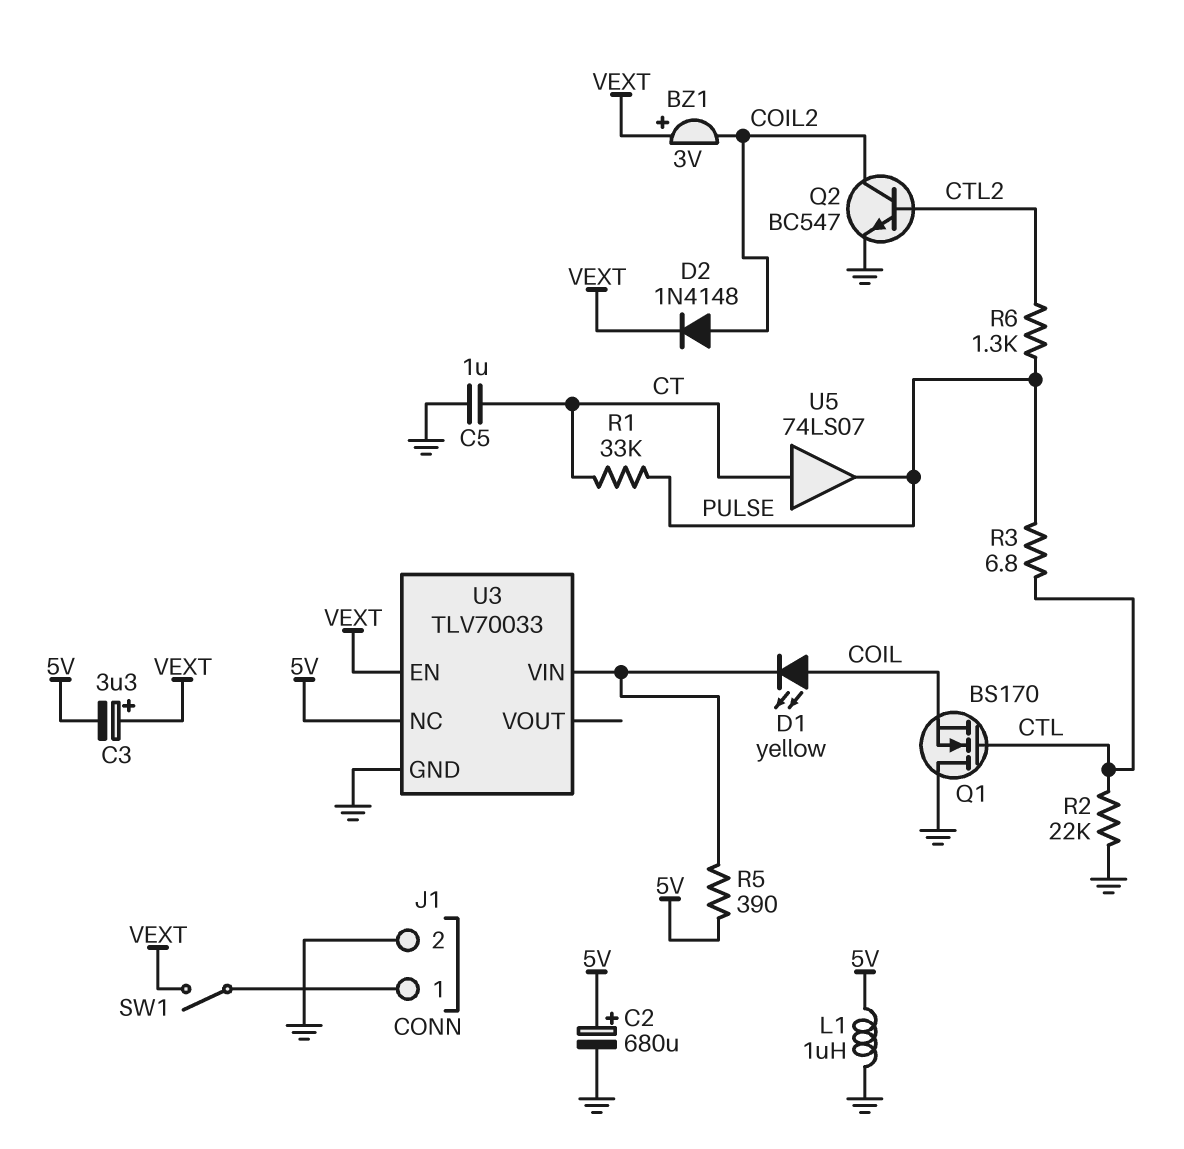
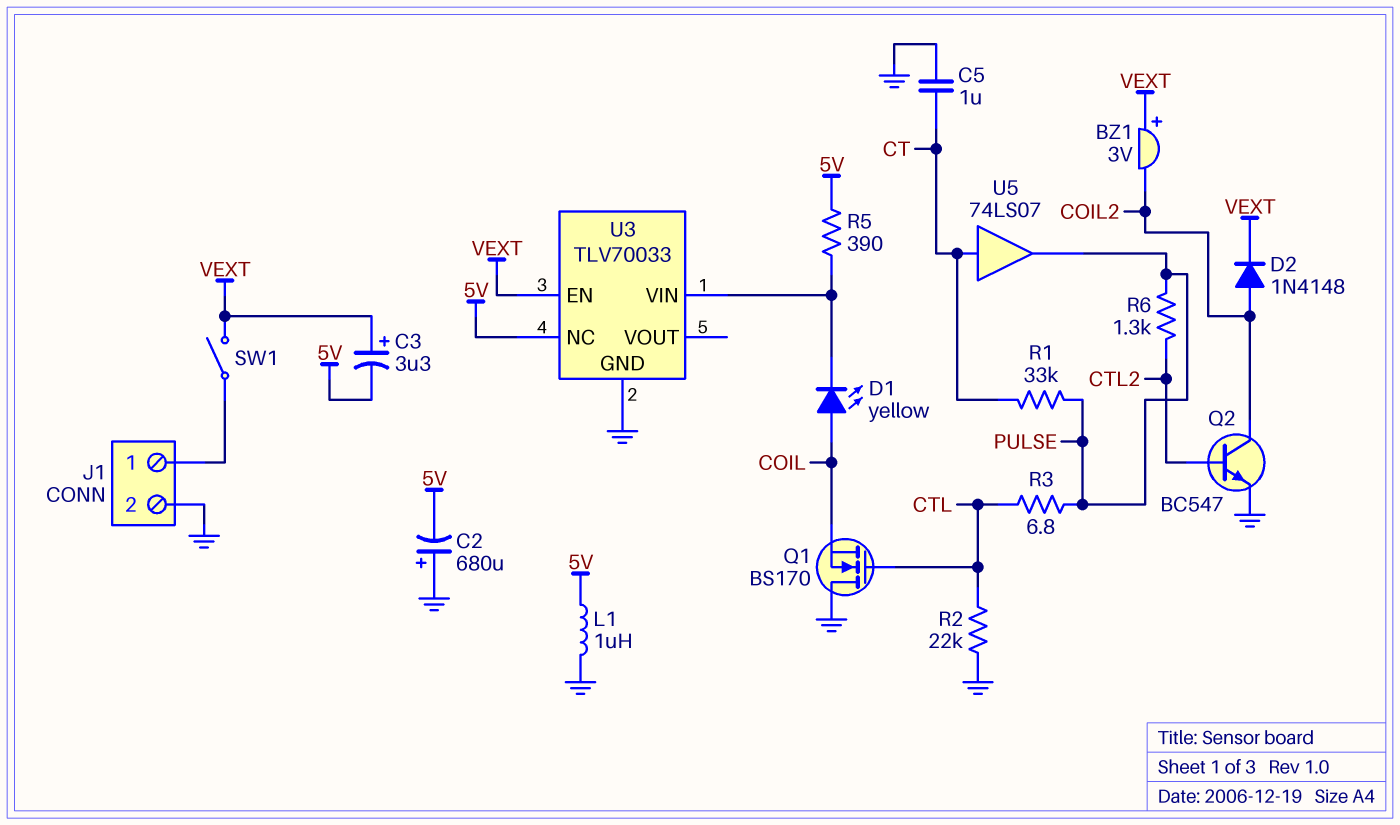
C2: 680uF (plus 5V, minus GND) -> 680uF (plus GND, minus 5V)

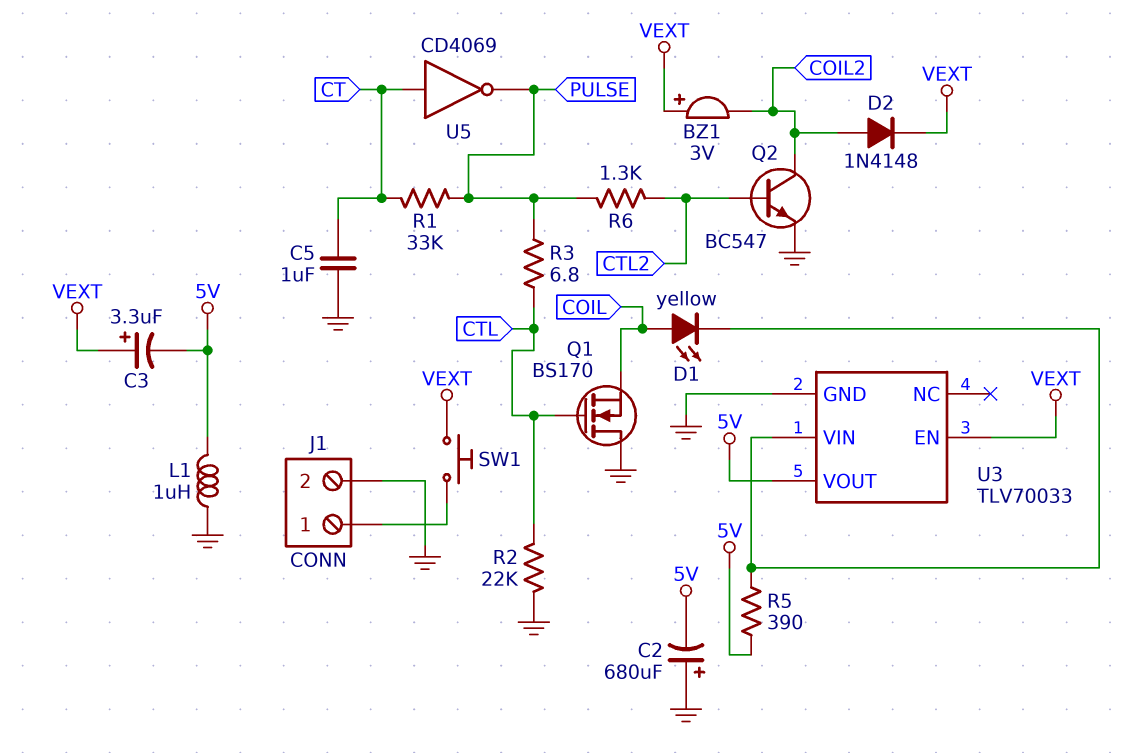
SW1: switch (J1/1, VEXT) -> button (J1/1, VEXT)
U3 pin NC: 5V -> none
U3 pin VOUT: none -> 5V
U5: buffer 74LS07 (in CT, out PULSE) -> NOT CD4069 (in CT, out PULSE)

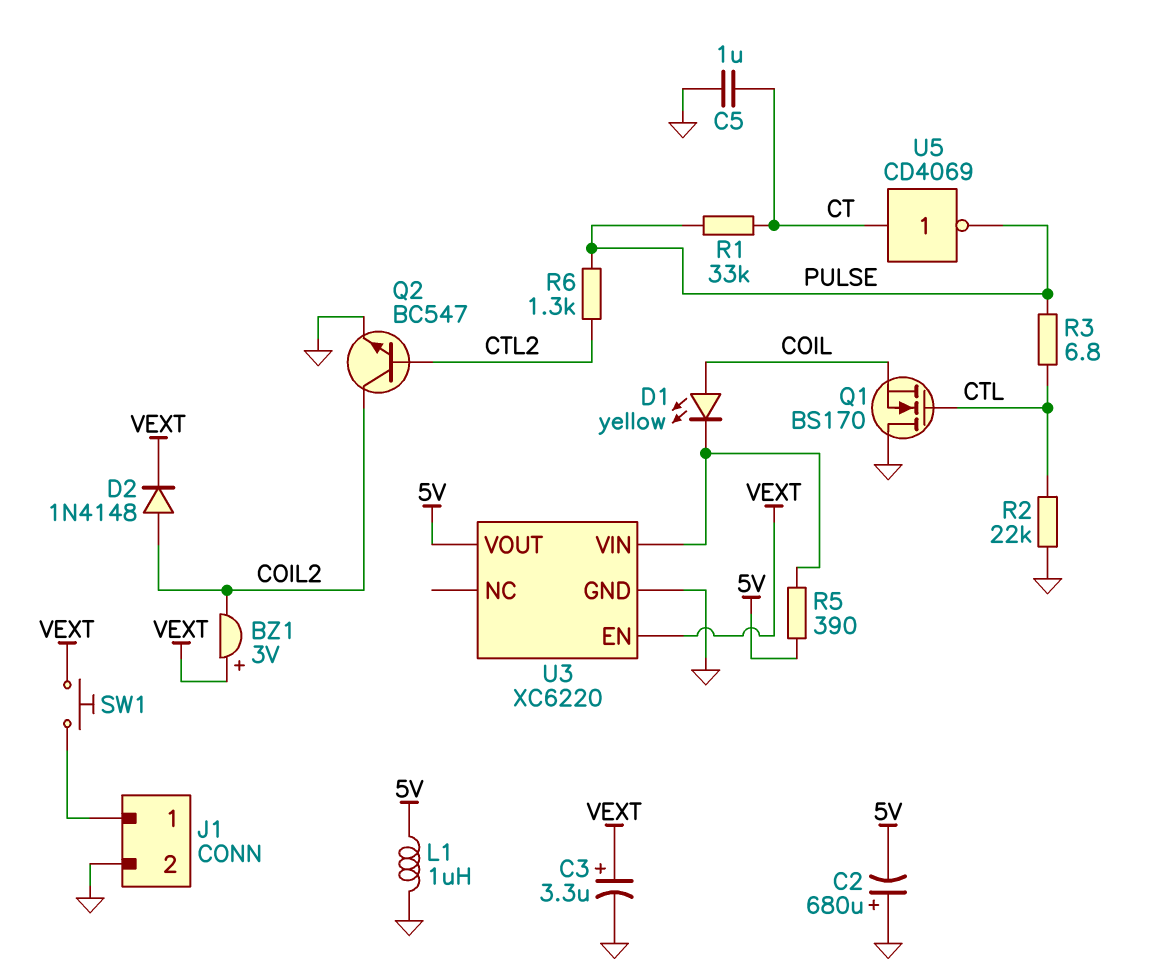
C3: 3.3uF (plus VEXT, minus 5V) -> 3.3uF (plus VEXT, minus GND)
U3: TLV70033 -> XC6220

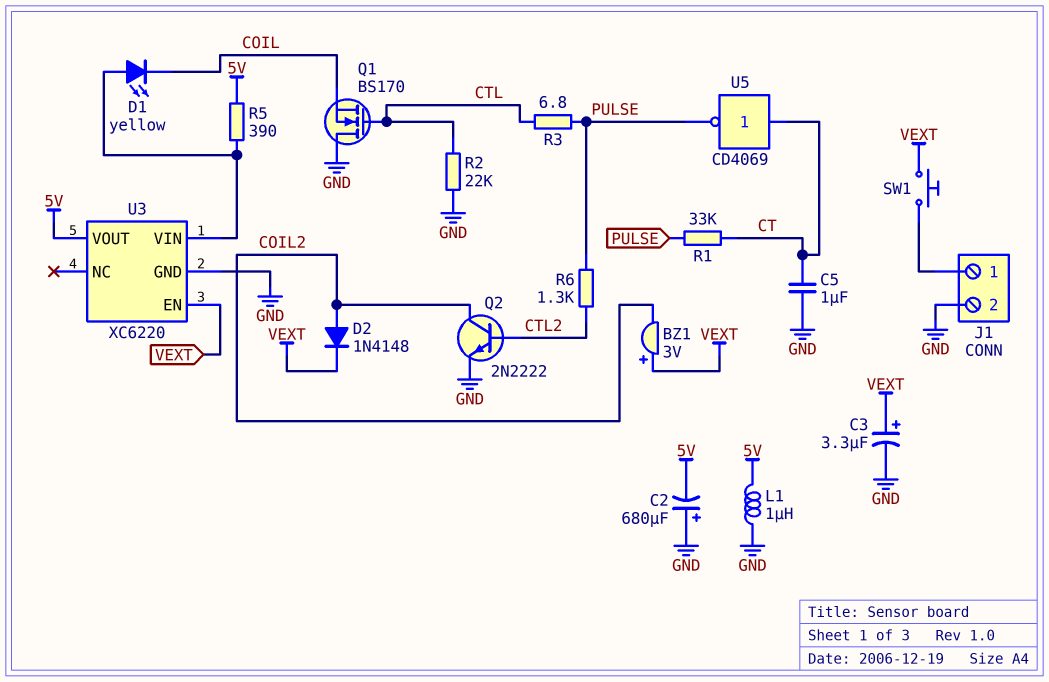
D1: LED yellow (A COIL, K U3/VIN) -> LED yellow (A U3/VIN, K COIL)
Q2: NPN BC547 (B CTL2, C COIL2, E GND) -> NPN 2N2222 (B CTL2, C COIL2, E GND)

